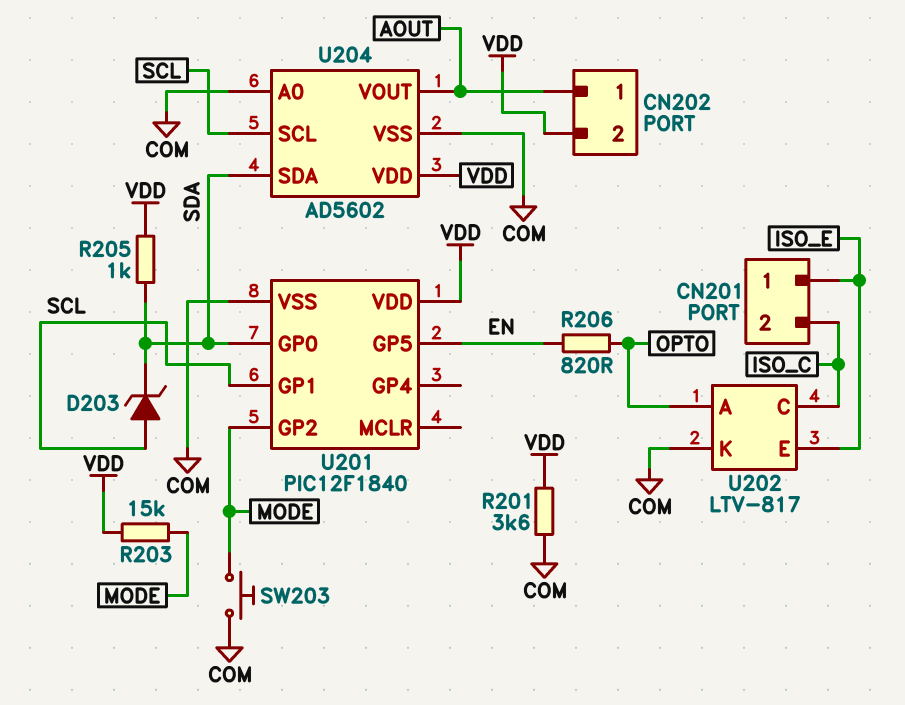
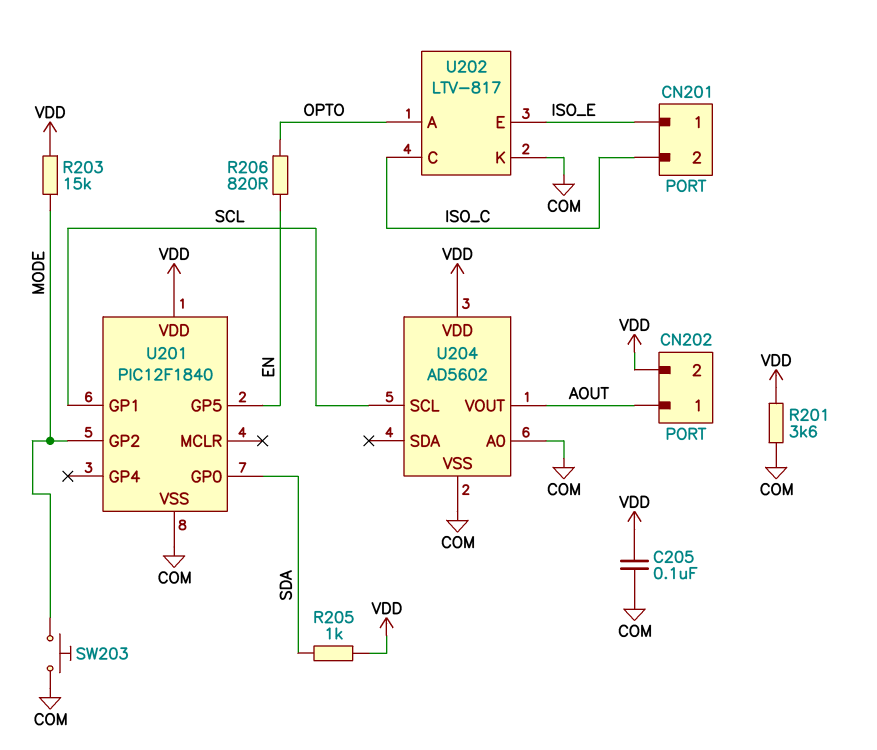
C205: none -> 100nF (COM, VDD)
D203: zener (A SCL, K SDA) -> none
U204 pin SDA: SDA -> none

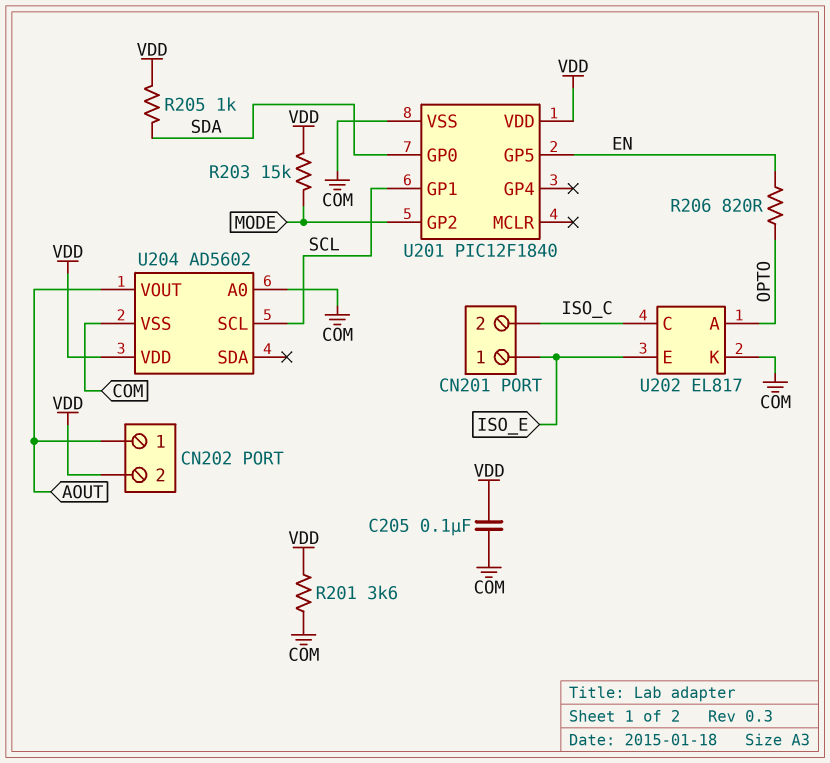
SW203: button (COM, MODE) -> none
U202: LTV-817 -> EL817

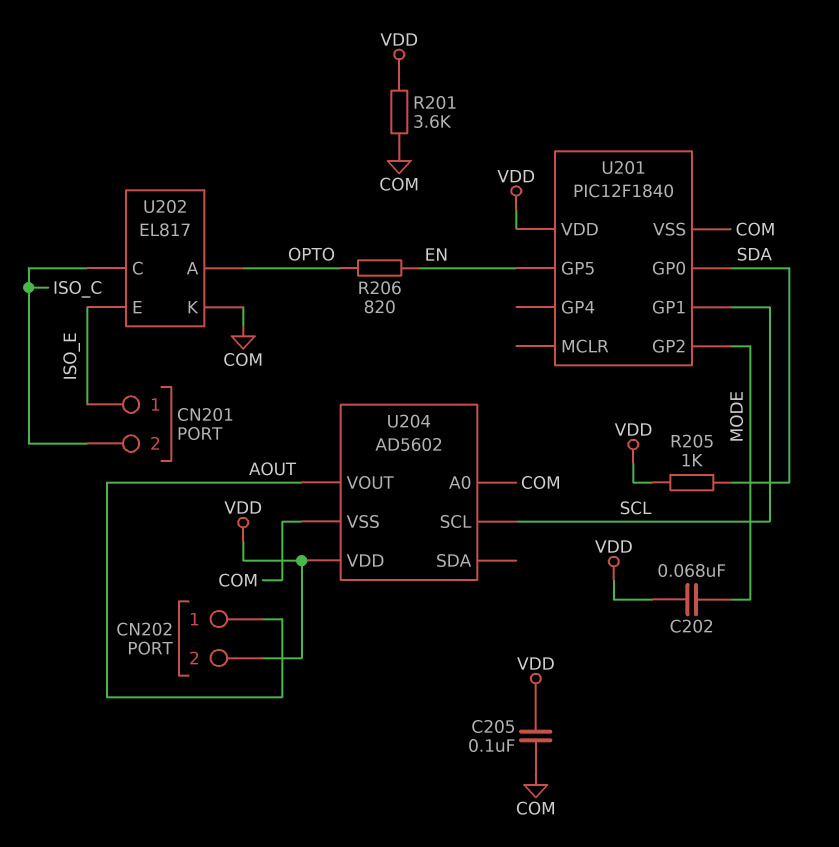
C202: none -> 68nF (MODE, VDD)
R203: 15k (MODE, VDD) -> none

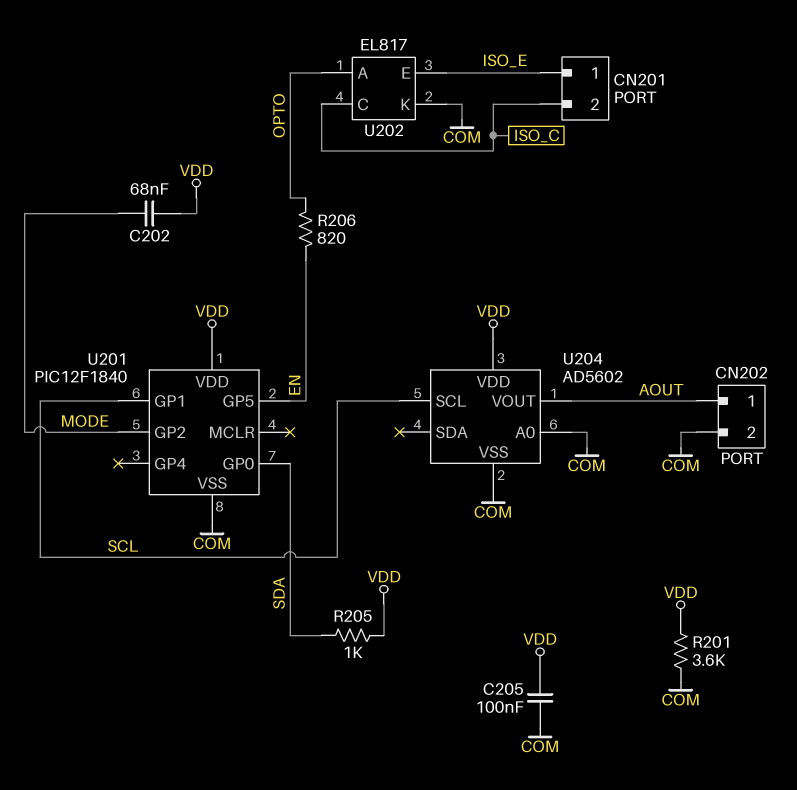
CN202 pin 2: VDD -> COM

